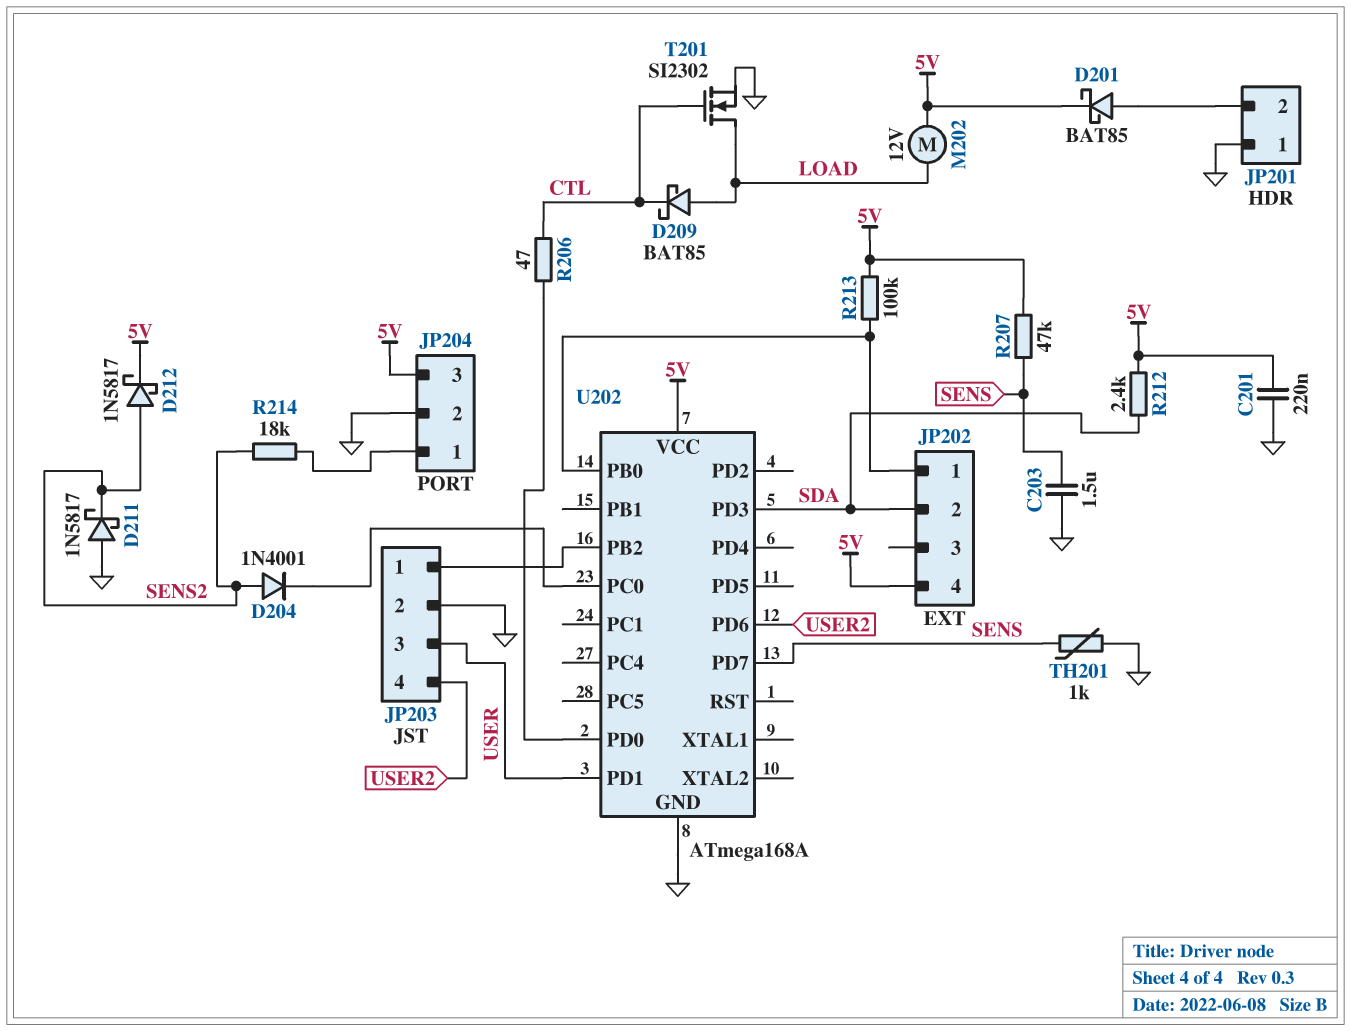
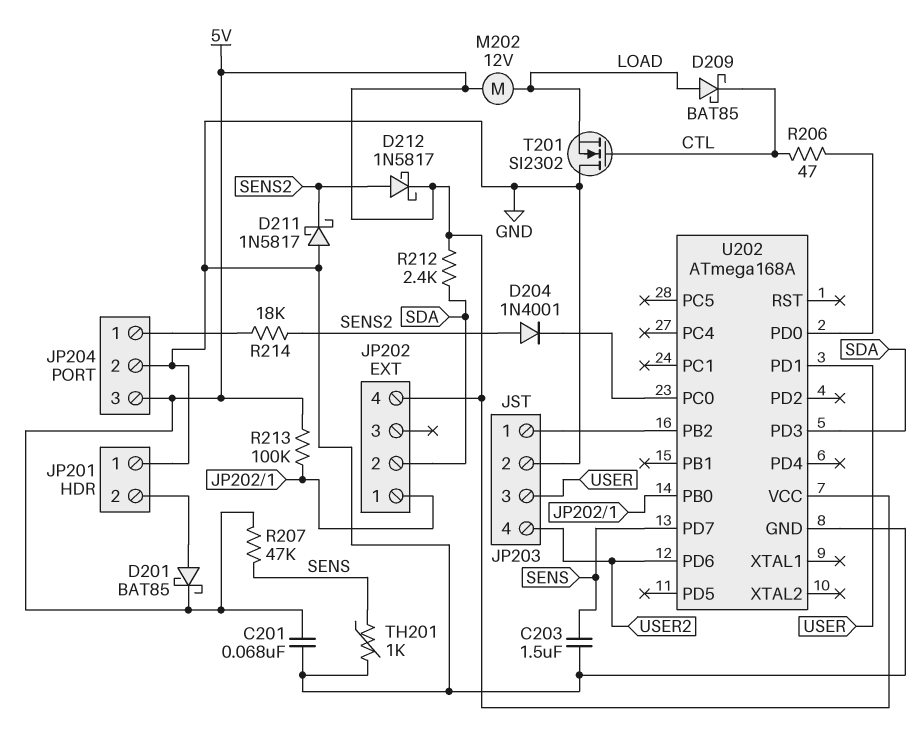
C201: 220nF (5V, GND) -> 68nF (5V, GND)
T201: NMOS SI2302 (G CTL, D LOAD, S GND) -> NMOS SI2302 (G CTL, D GND, S LOAD)

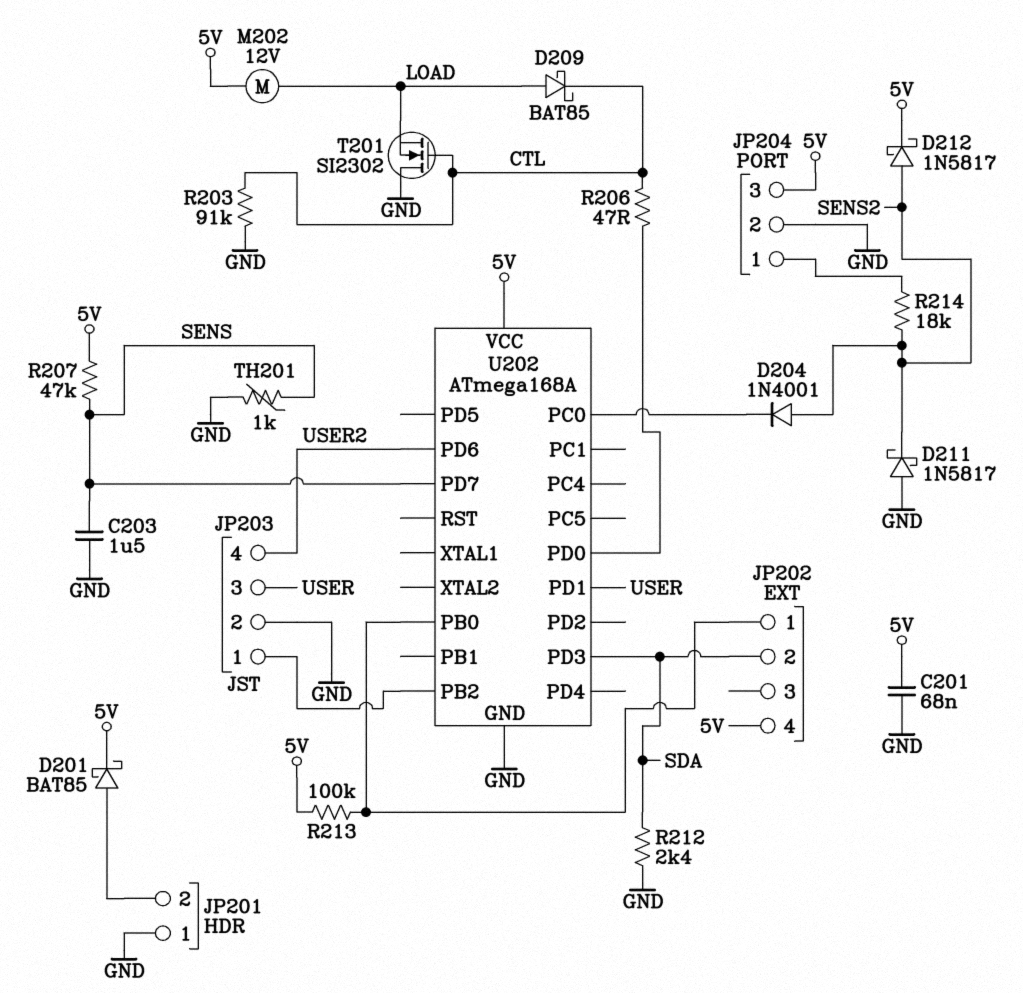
R203: none -> 91k (CTL, GND)
R212: 2.4k (5V, SDA) -> 2.4k (GND, SDA)

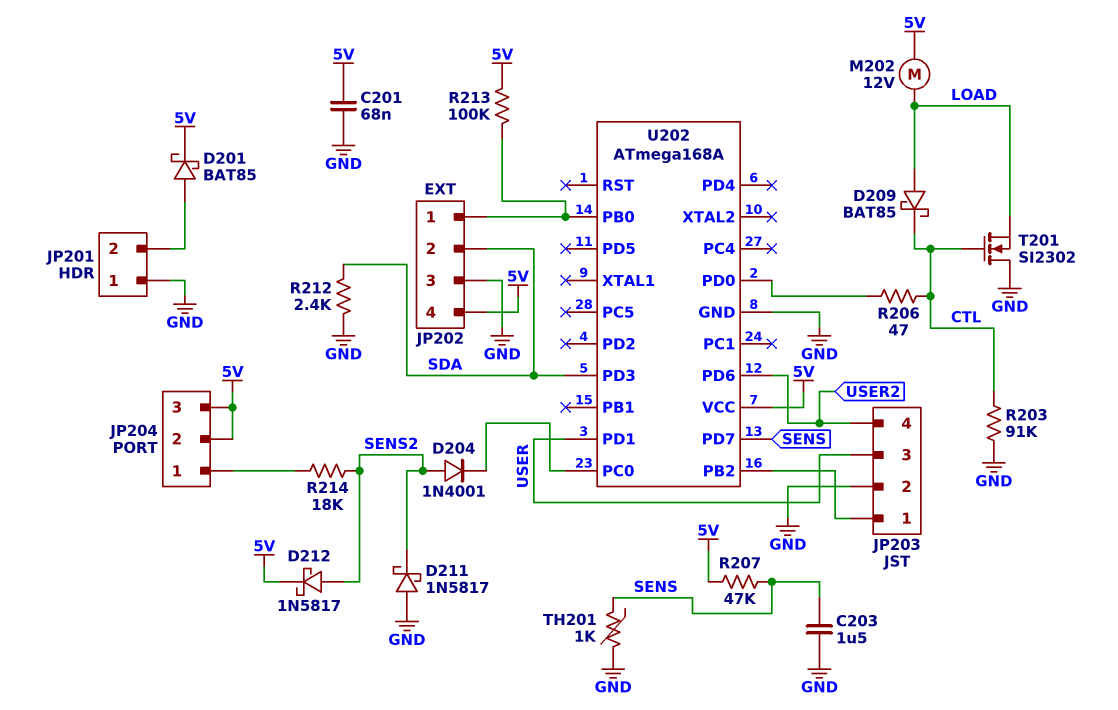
JP202 pin 3: none -> GND
JP204 pin 2: GND -> 5V

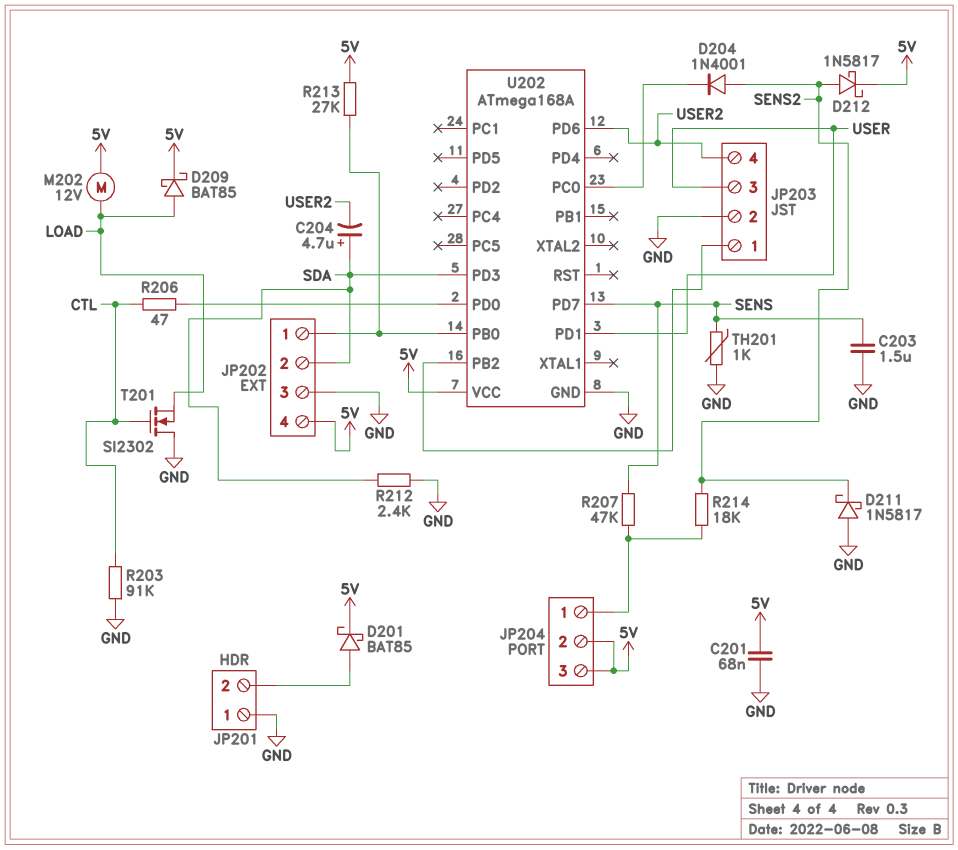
C204: none -> 4.7uF (plus SDA, minus USER2)
D209: schottky BAT85 (A LOAD, K CTL) -> schottky BAT85 (A LOAD, K 5V)
R207: 47k (5V, SENS) -> 47k (JP204/1, SENS)
R213: 100k (5V, JP202/1) -> 27k (5V, JP202/1)

